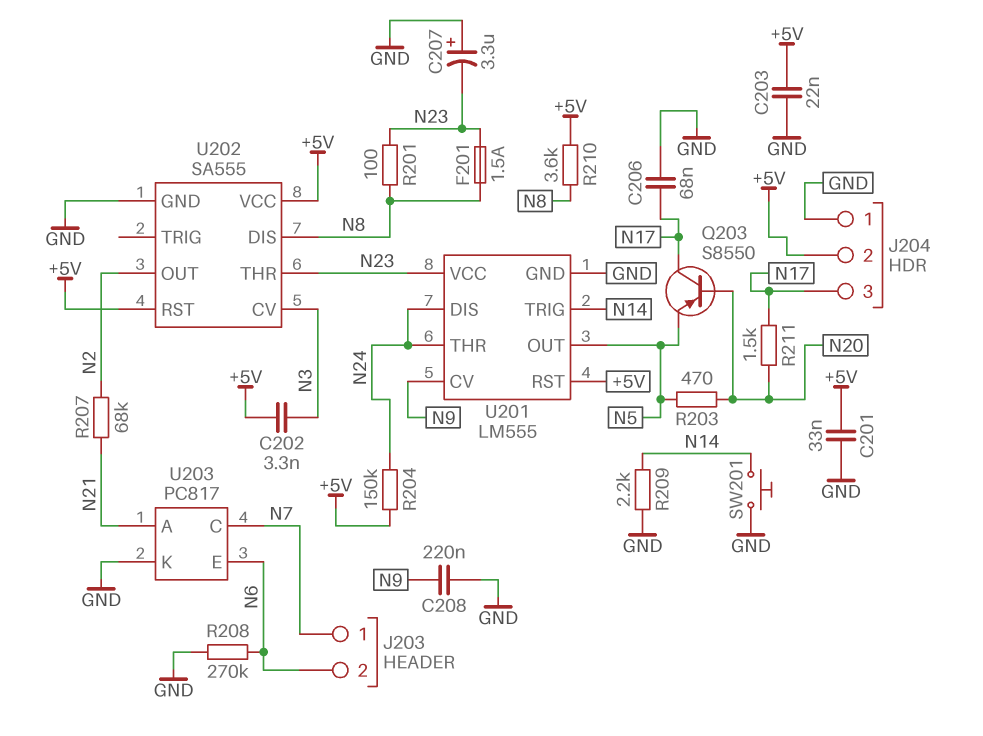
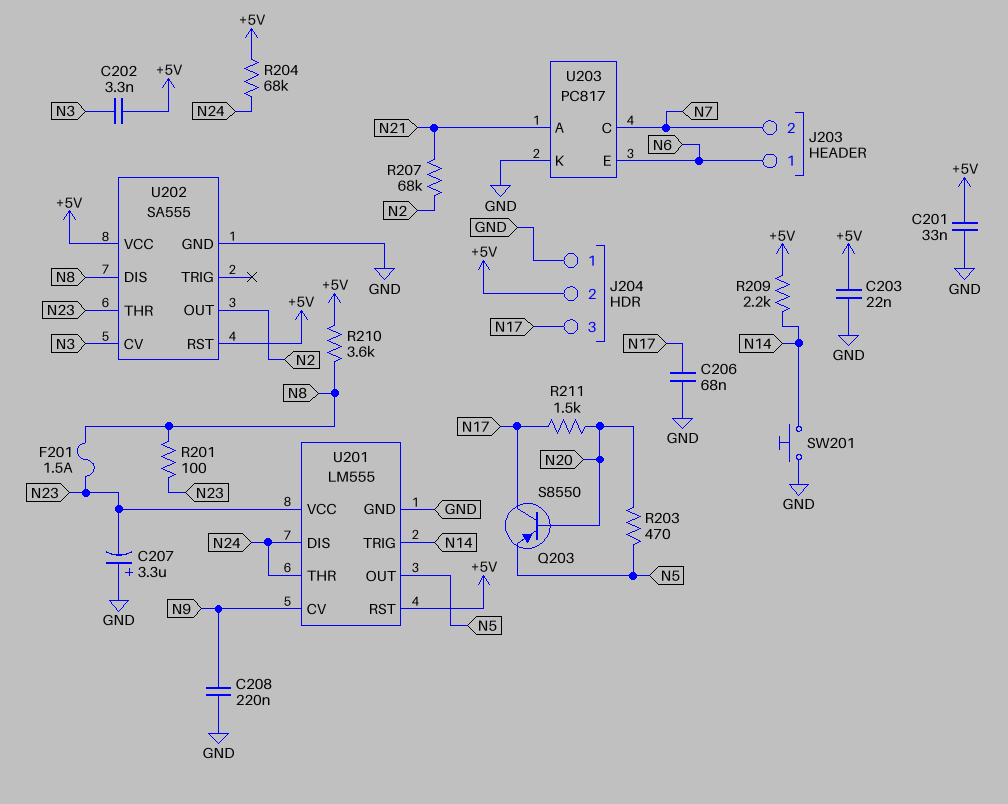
J203 pin 1: N7 -> N6
J203 pin 2: N6 -> N7
R204: 150k (+5V, N24) -> 68k (+5V, N24)
R208: 270k (GND, N6) -> none
R209: 2.2k (GND, N14) -> 2.2k (+5V, N14)

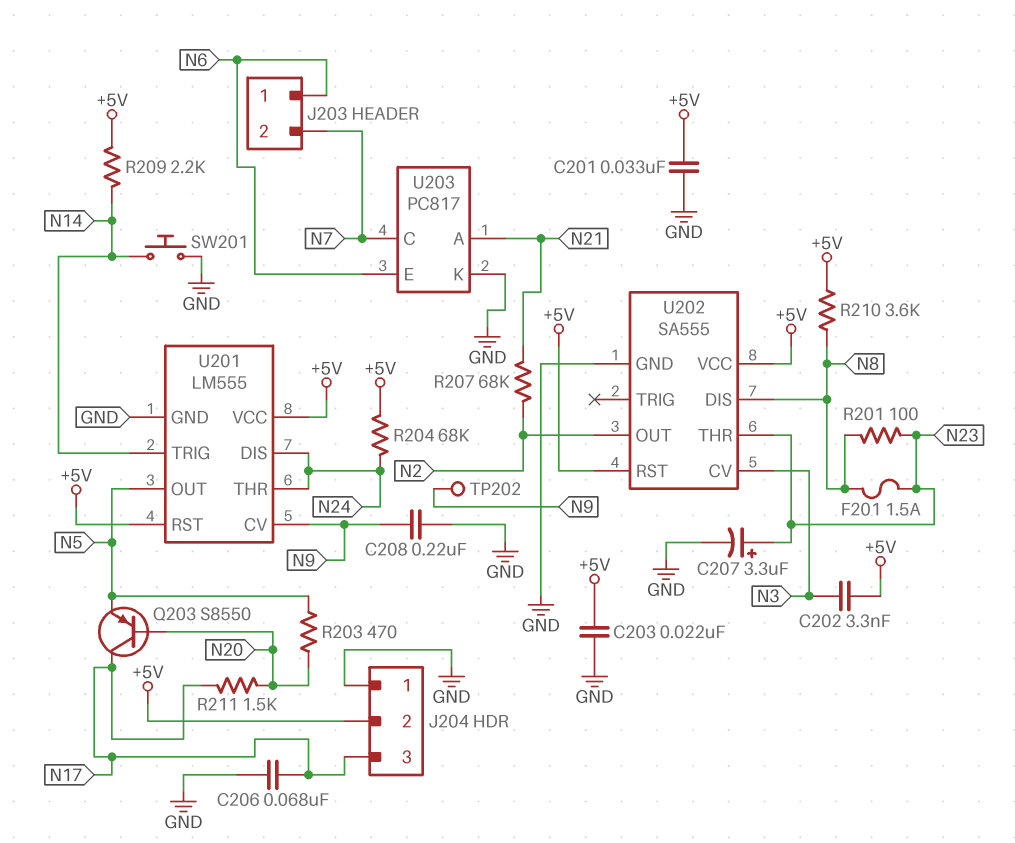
C207: 3.3uF (plus GND, minus N23) -> 3.3uF (plus N23, minus GND)
TP202: none -> test point (N9)
U201 pin VCC: N23 -> +5V

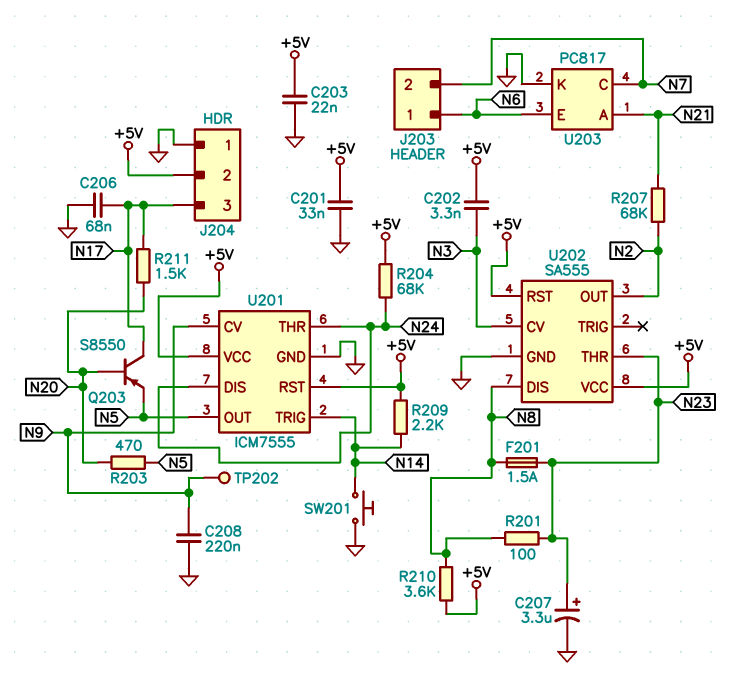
U201: LM555 -> ICM7555

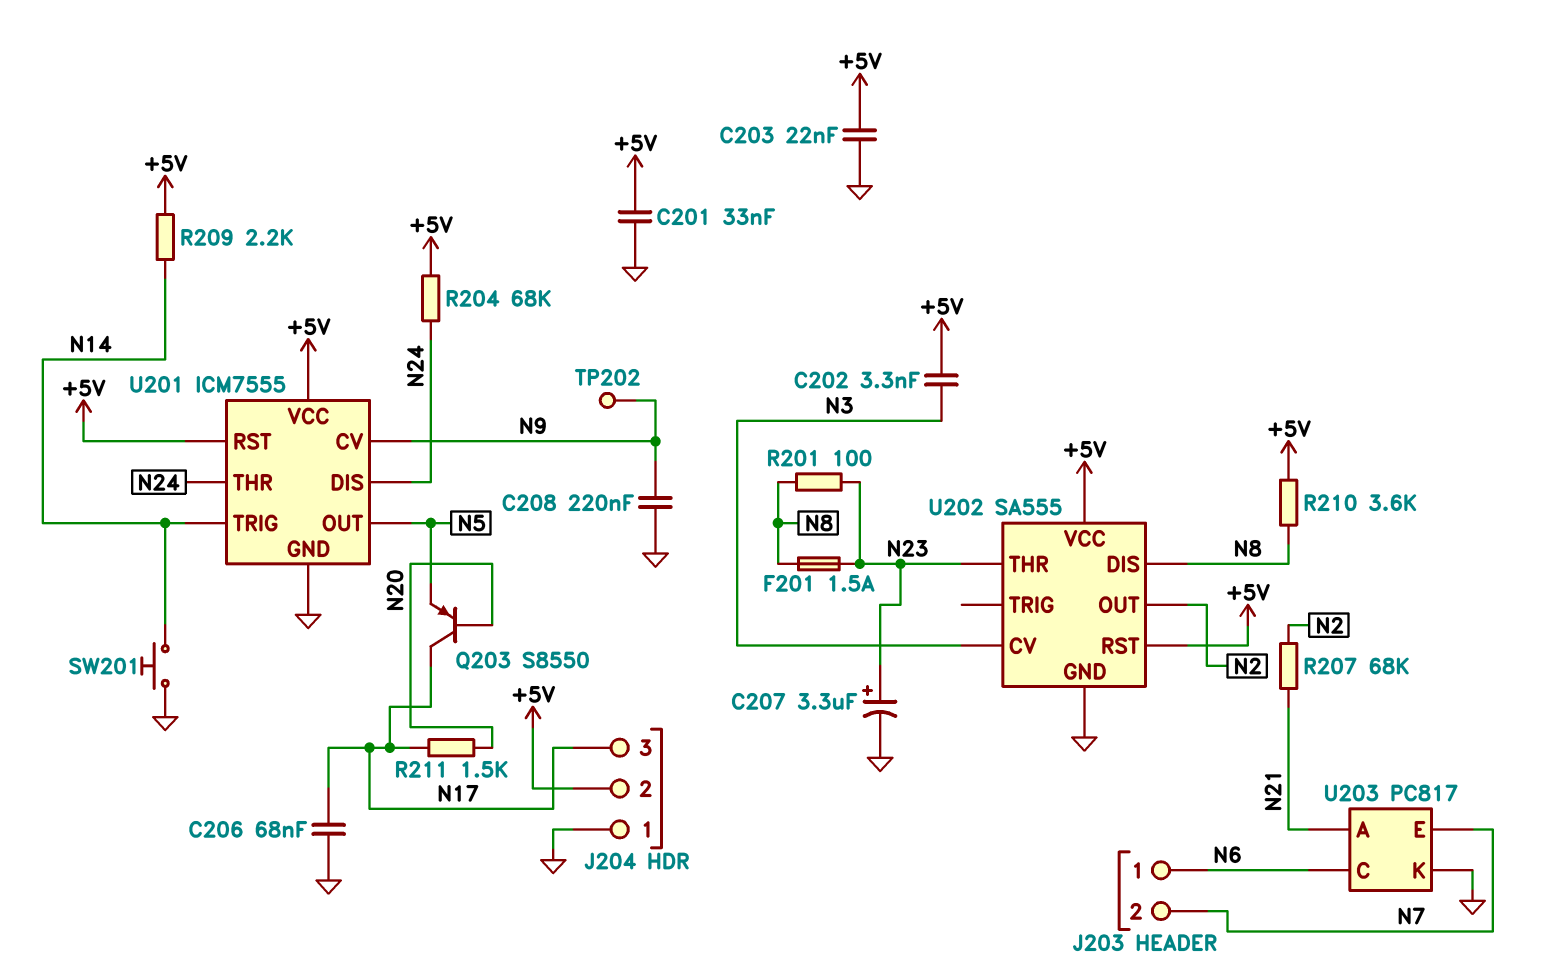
R203: 470 (N5, N20) -> none
U203 pin C: N7 -> N6
U203 pin E: N6 -> N7

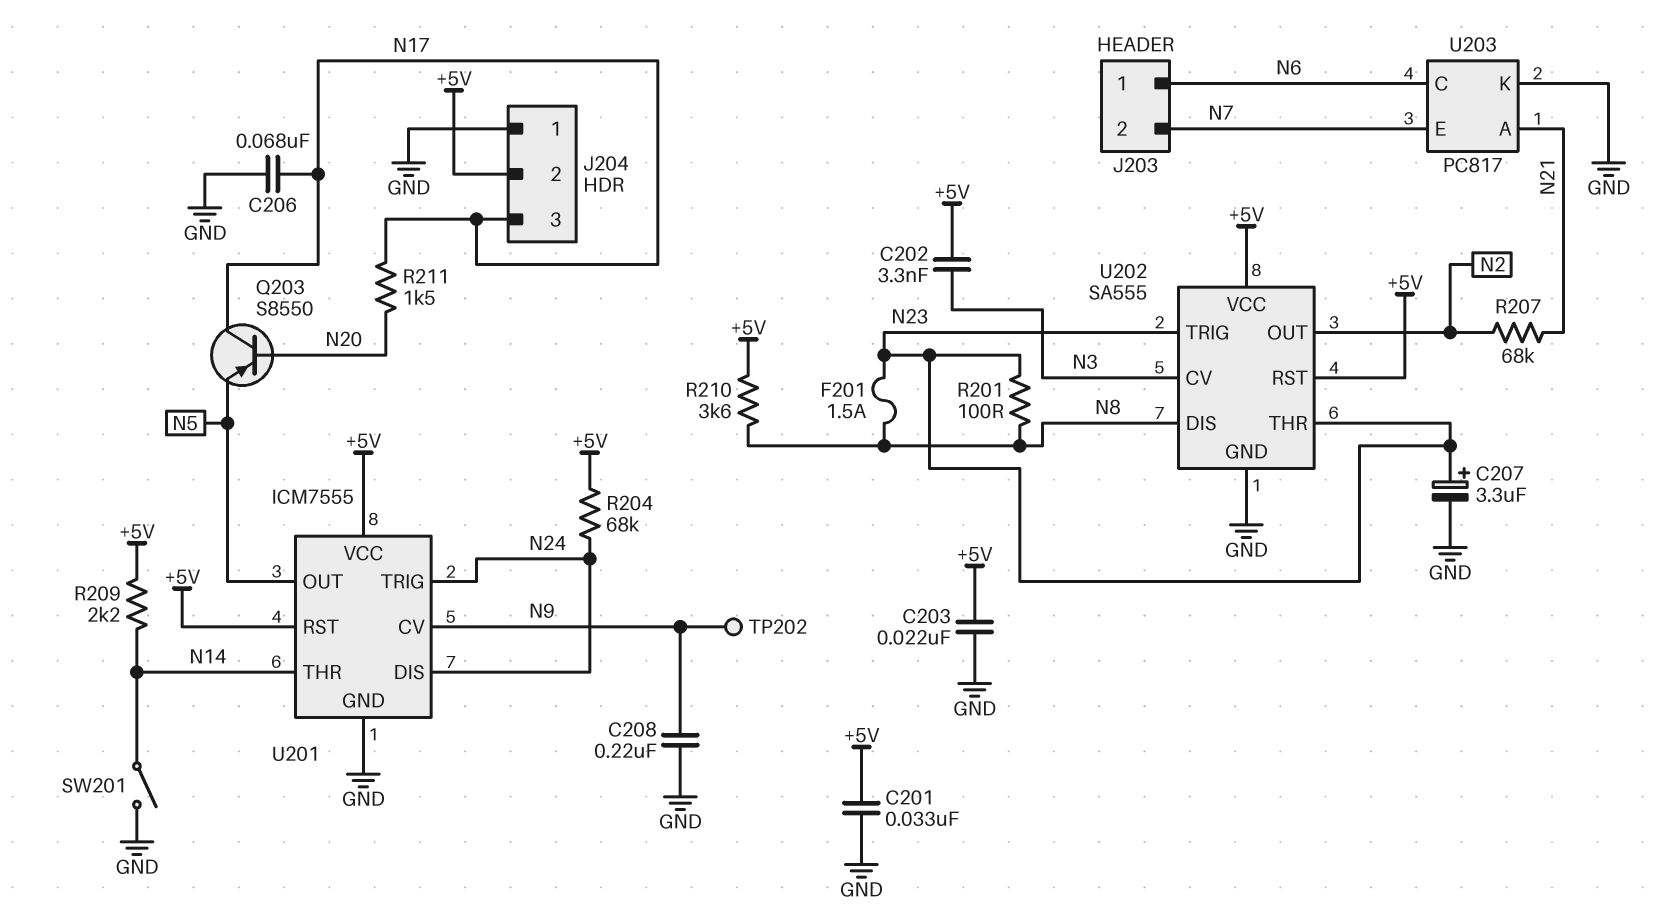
SW201: button (GND, N14) -> switch (GND, N14)
U201 pin THR: N24 -> N14
U201 pin TRIG: N14 -> N24
U202 pin TRIG: none -> N23

